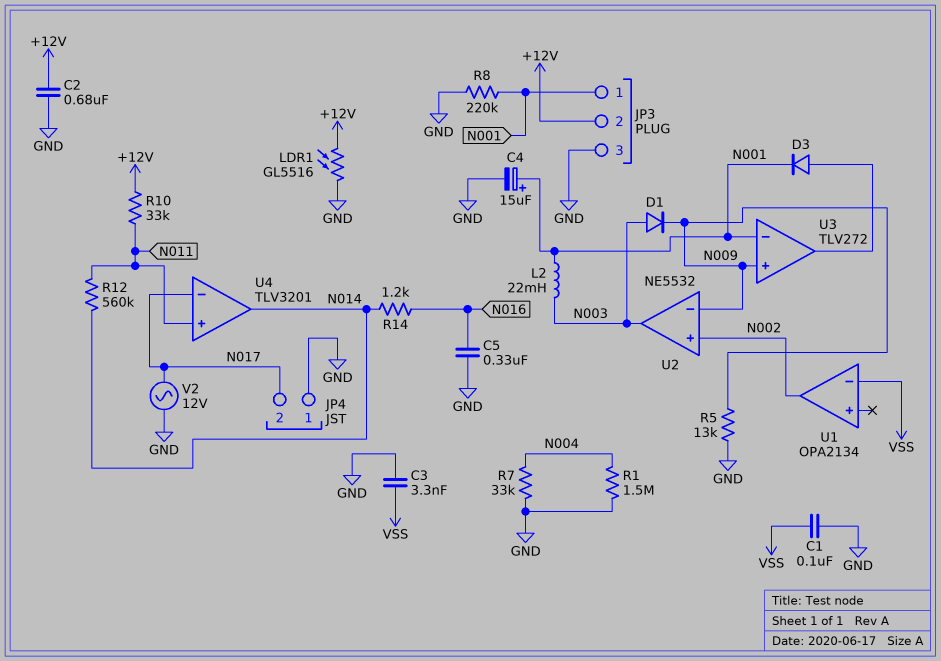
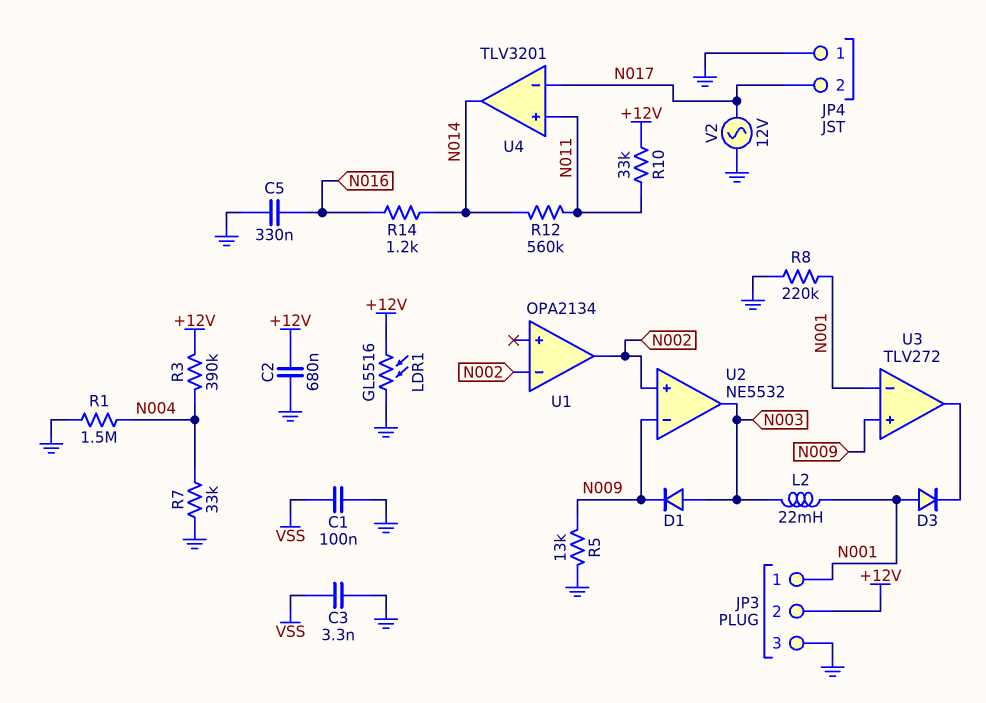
C4: 15uF (plus N001, minus GND) -> none
D3: diode (A U3/out, K N001) -> diode (A N001, K U3/out)
R3: none -> 390k (+12V, N004)
U1 pin in-: VSS -> N002

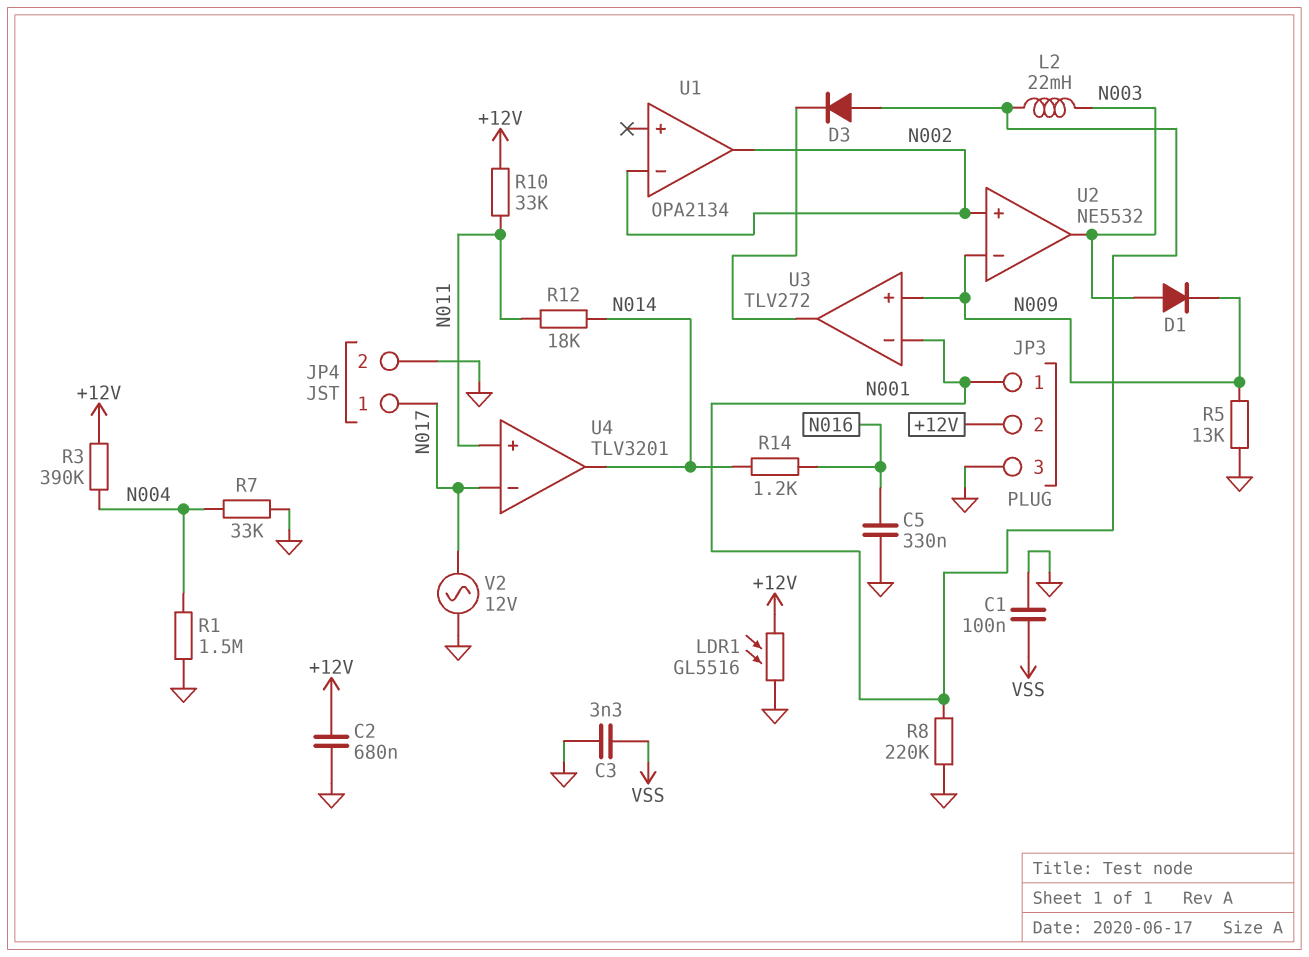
JP4 pin 1: GND -> N017
JP4 pin 2: N017 -> GND
R12: 560k (N011, N014) -> 18k (N011, N014)

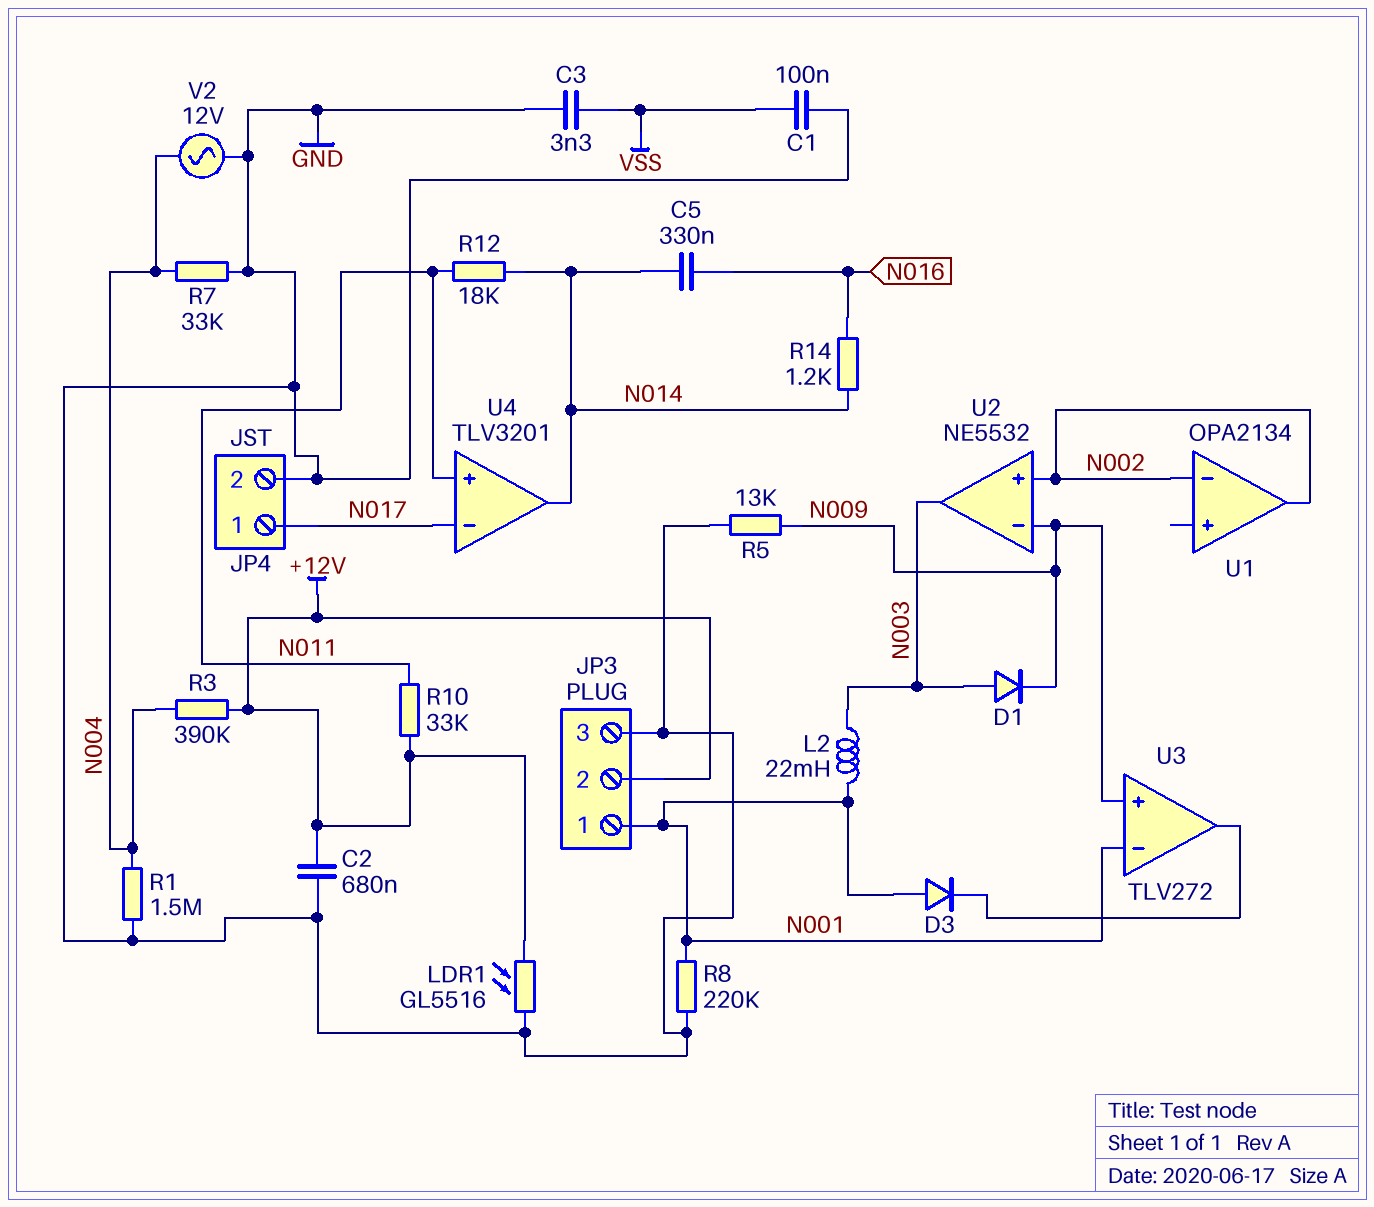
C5: 330nF (GND, N016) -> 330nF (N014, N016)
V2: AC 12V (GND, N017) -> AC 12V (GND, N004)

